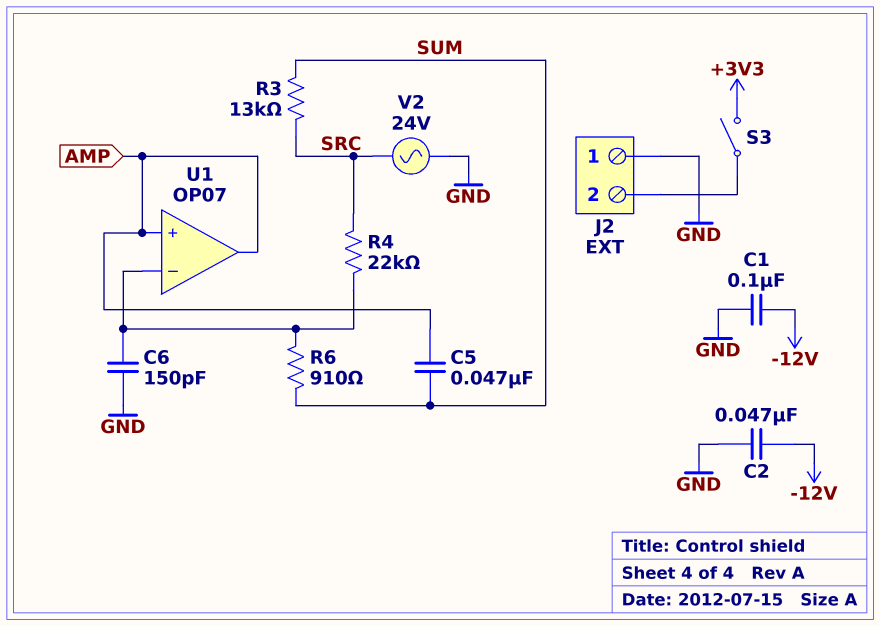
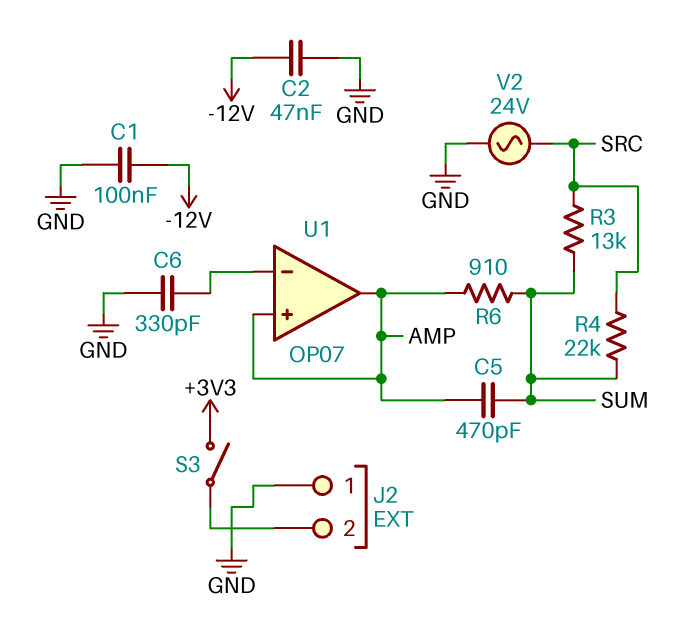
C5: 47nF (AMP, SUM) -> 470pF (AMP, SUM)
C6: 150pF (GND, U1/in-) -> 330pF (GND, U1/in-)
R4: 22k (SRC, U1/in-) -> 22k (SRC, SUM)
R6: 910 (SUM, U1/in-) -> 910 (AMP, SUM)

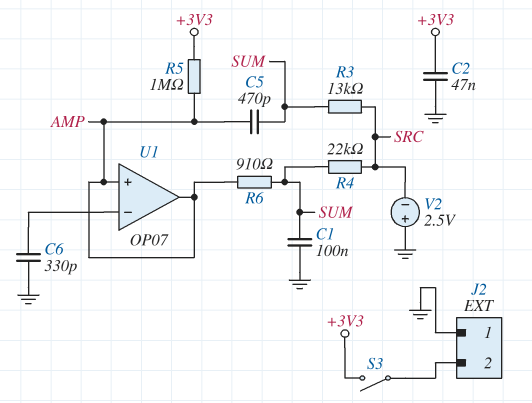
C1: 100nF (-12V, GND) -> 100nF (GND, SUM)
C2: 47nF (-12V, GND) -> 47nF (+3V3, GND)
R5: none -> 1M (+3V3, AMP)
V2: AC 24V (GND, SRC) -> 2.5V (plus GND, minus SRC)

